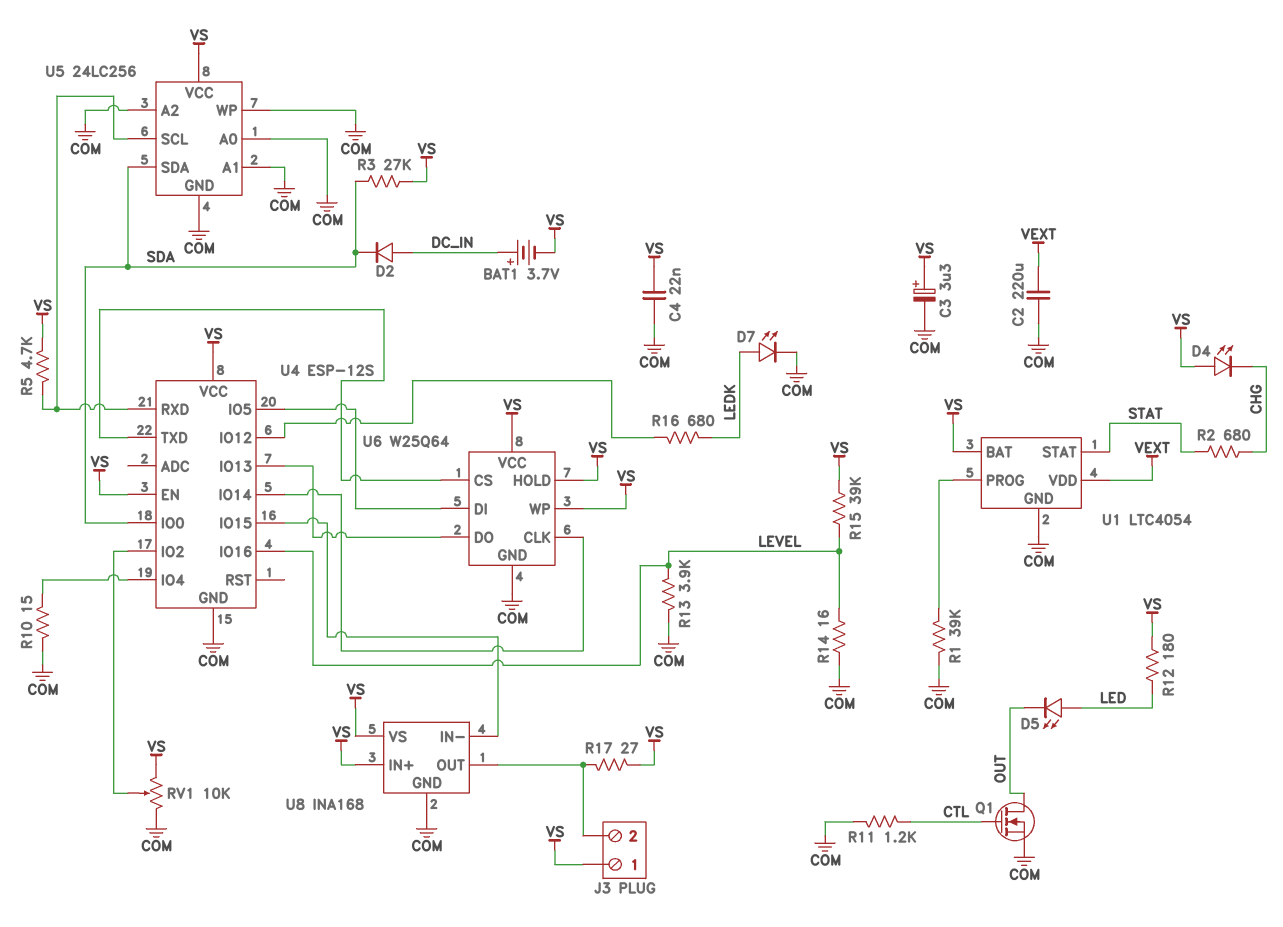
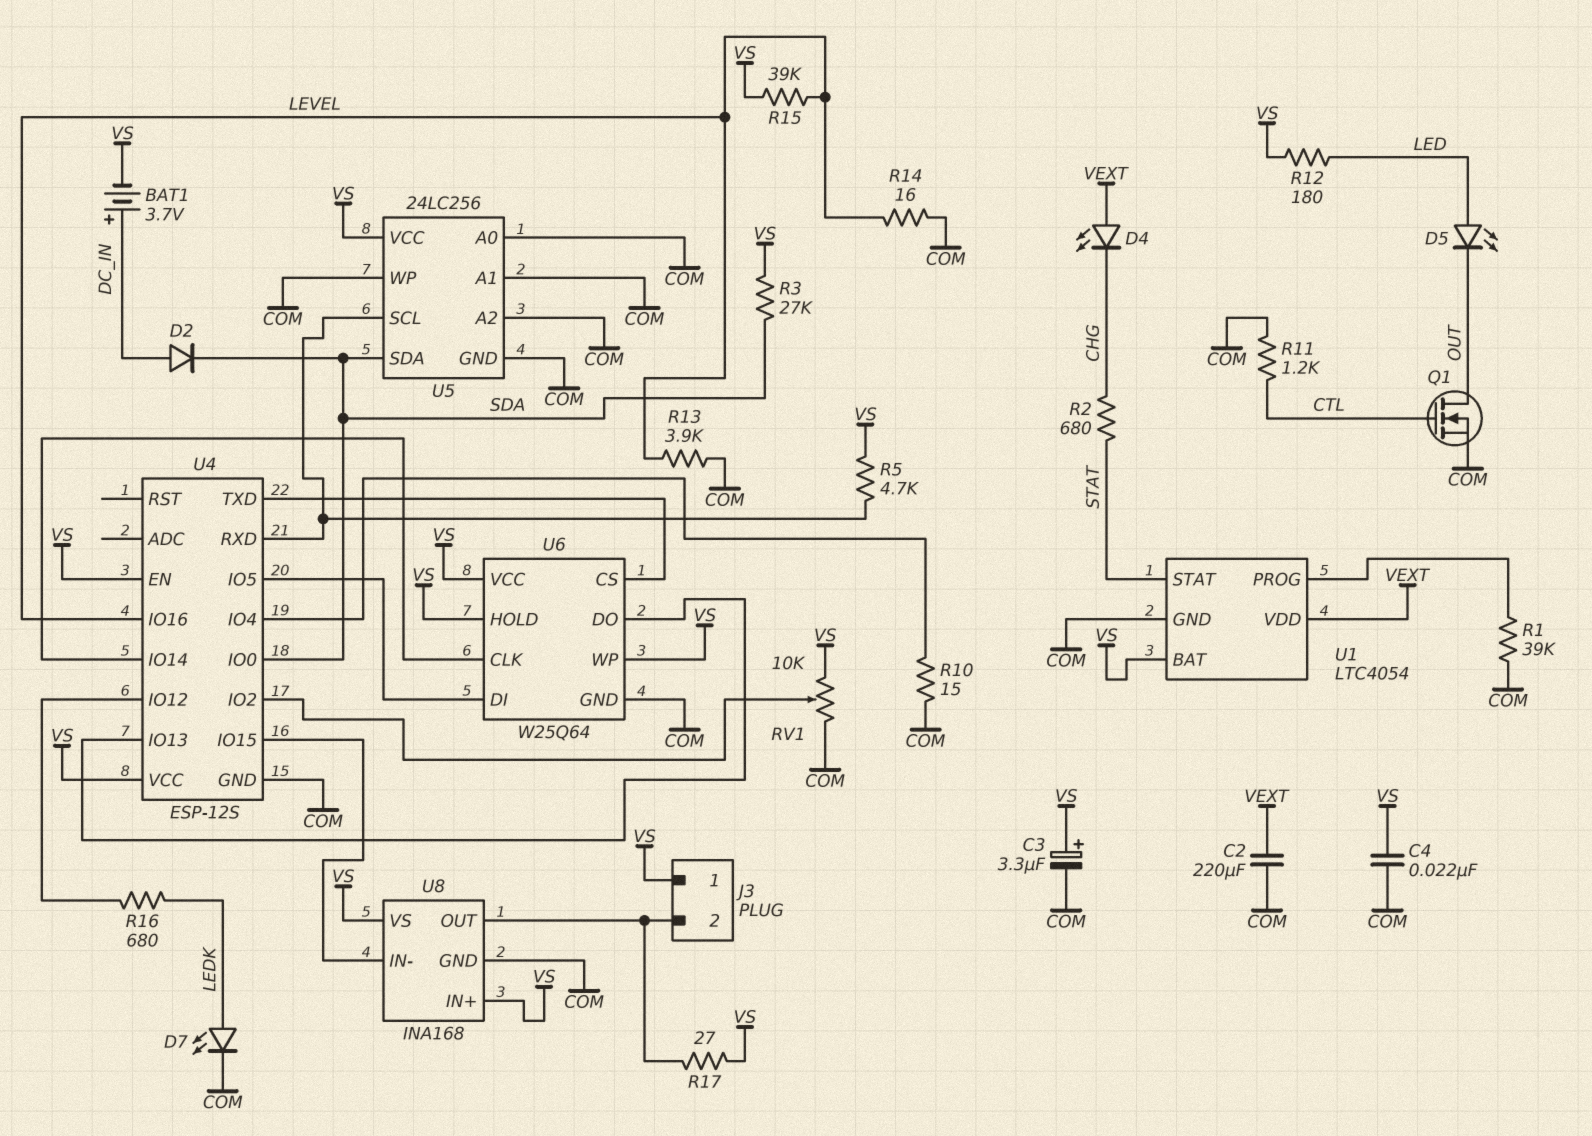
D4: LED (A VS, K CHG) -> LED (A VEXT, K CHG)

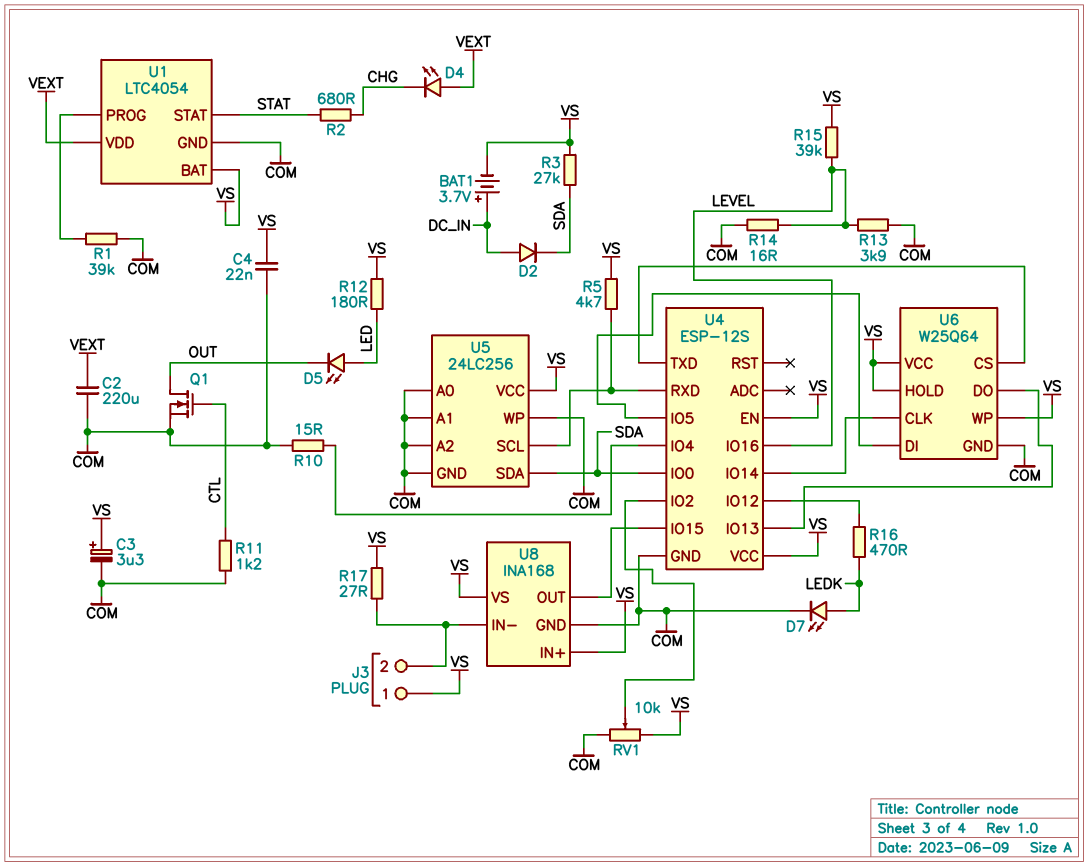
R16: 680 (LEDK, U4/IO12) -> 470 (LEDK, U4/IO12)
U8 pin IN-: U4/IO15 -> J3/2
U8 pin OUT: J3/2 -> U4/IO15

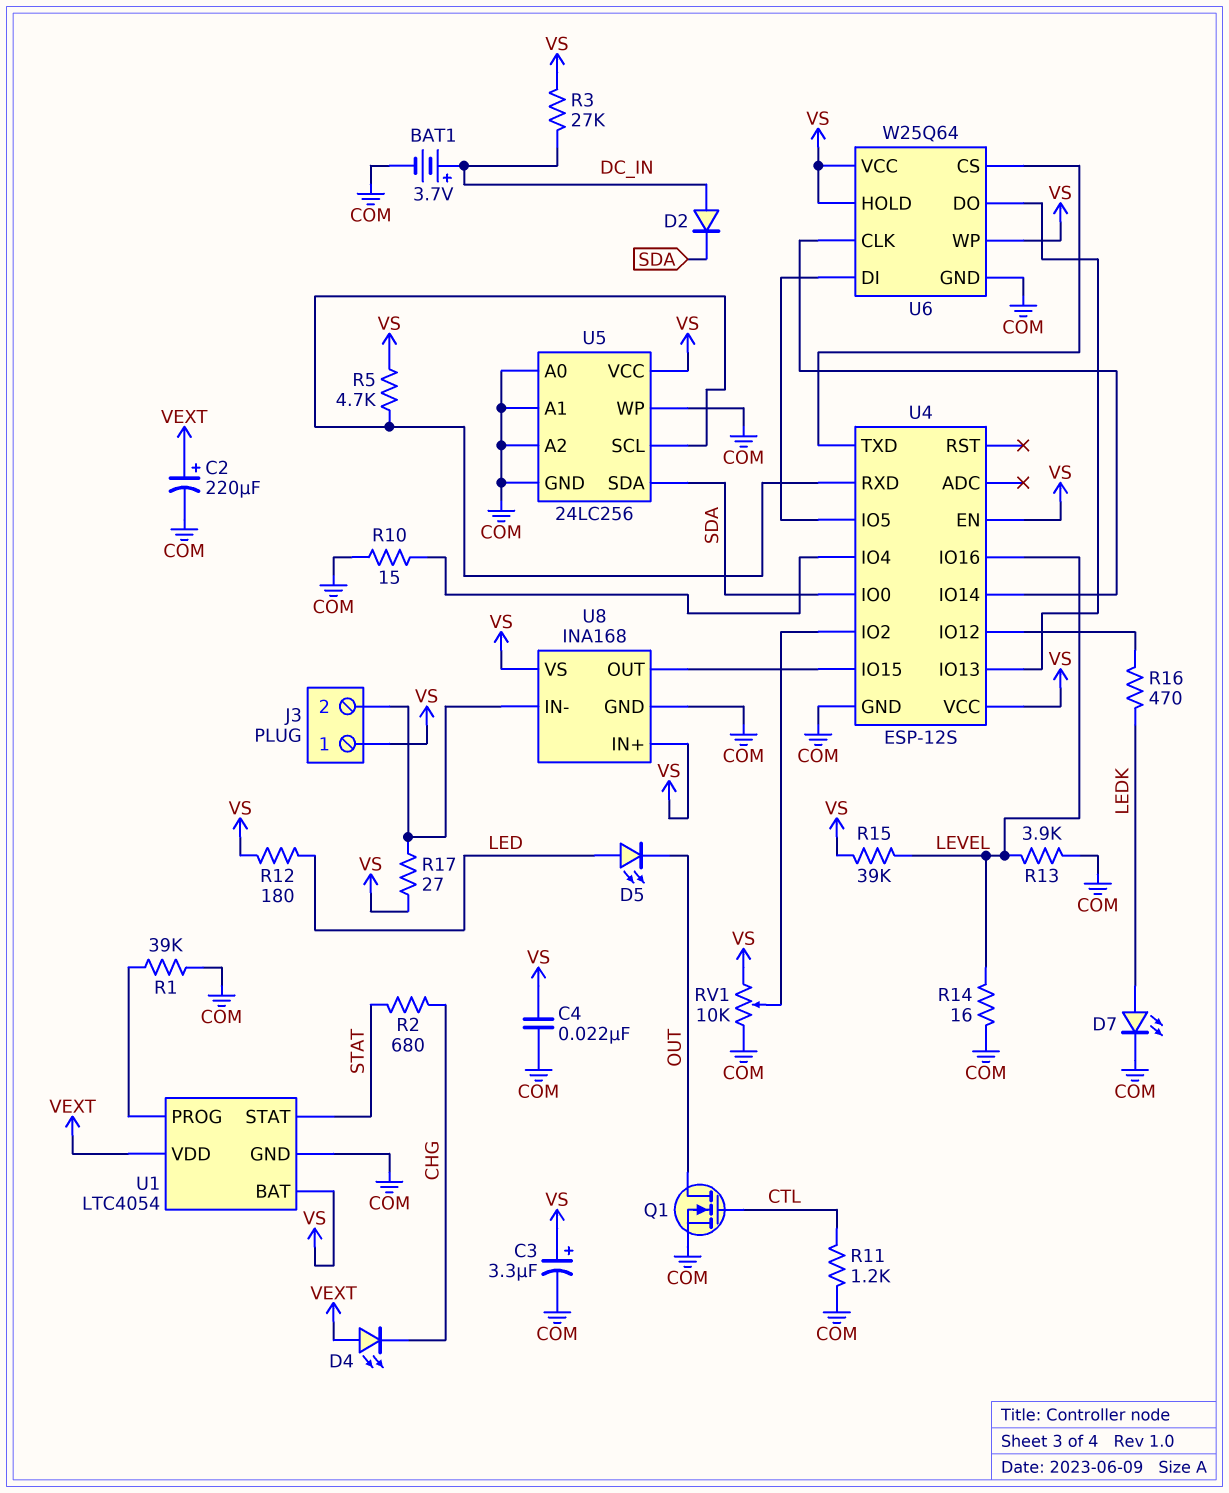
BAT1: 3.7V (plus DC_IN, minus VS) -> 3.7V (plus DC_IN, minus COM)
C2: 220uF (COM, VEXT) -> 220uF (plus VEXT, minus COM)
R3: 27k (SDA, VS) -> 27k (DC_IN, VS)

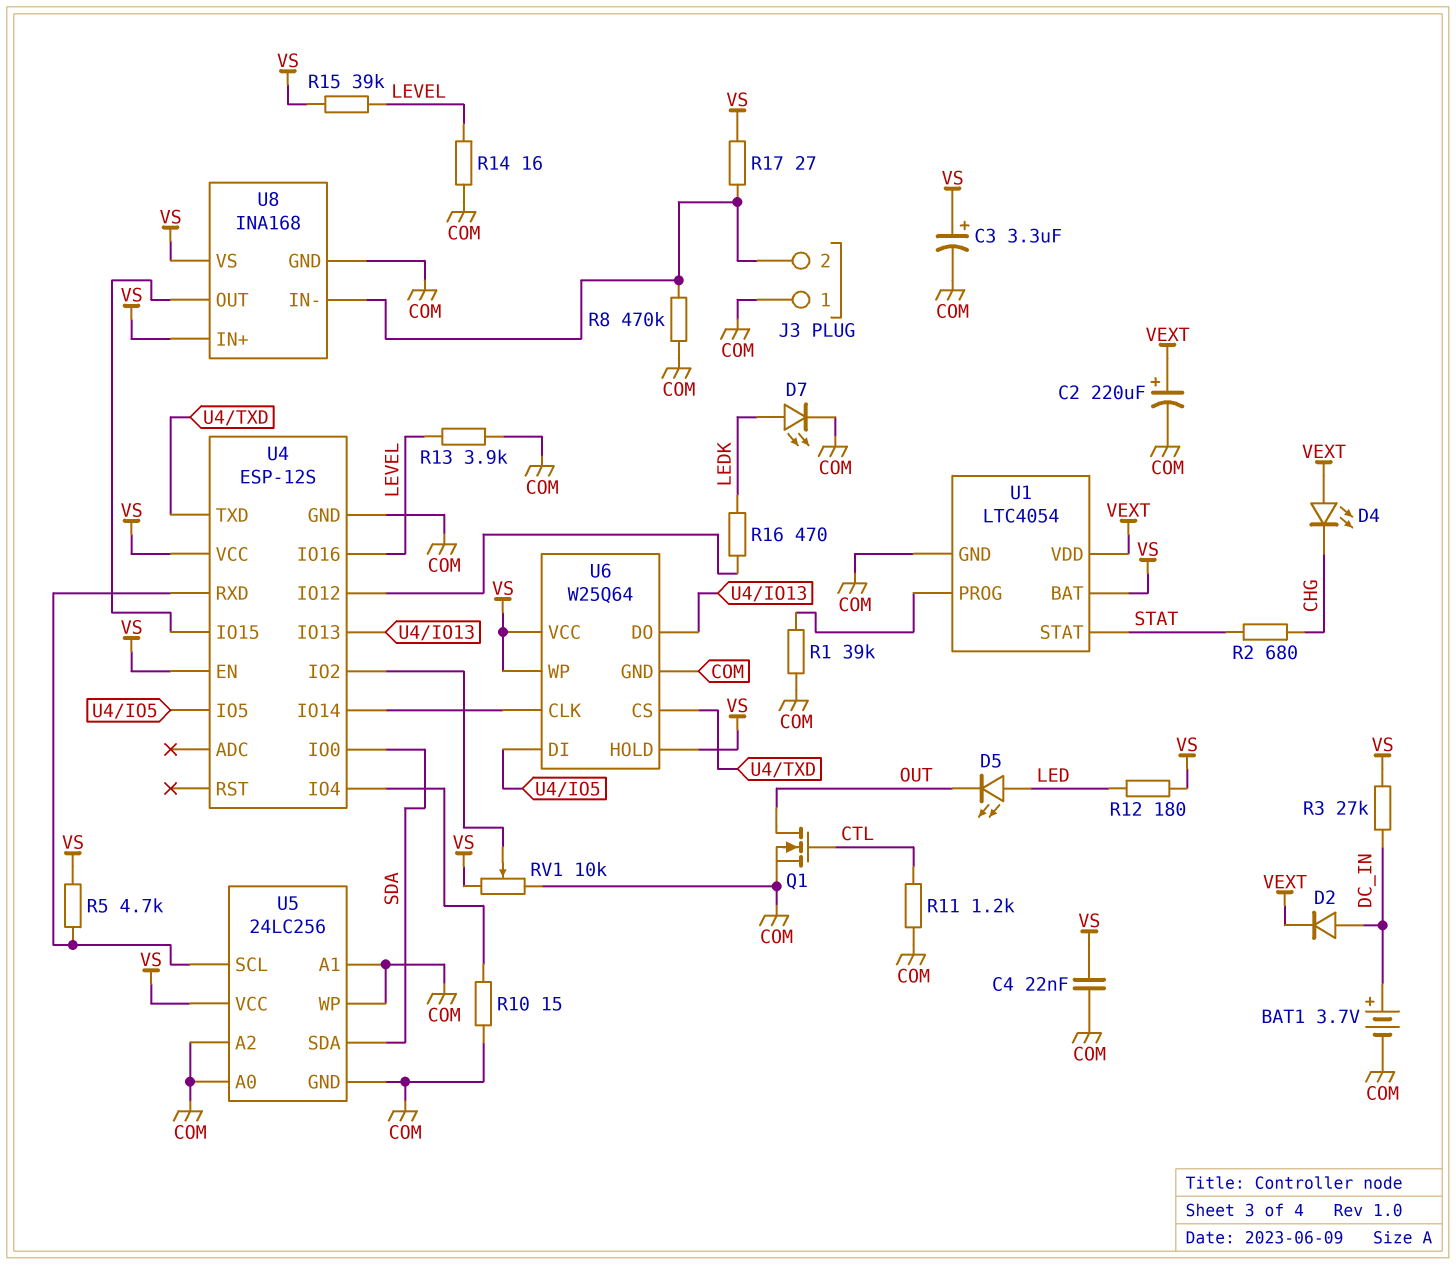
D2: diode (A DC_IN, K SDA) -> diode (A DC_IN, K VEXT)
J3 pin 1: VS -> COM
R8: none -> 470k (COM, J3/2)

